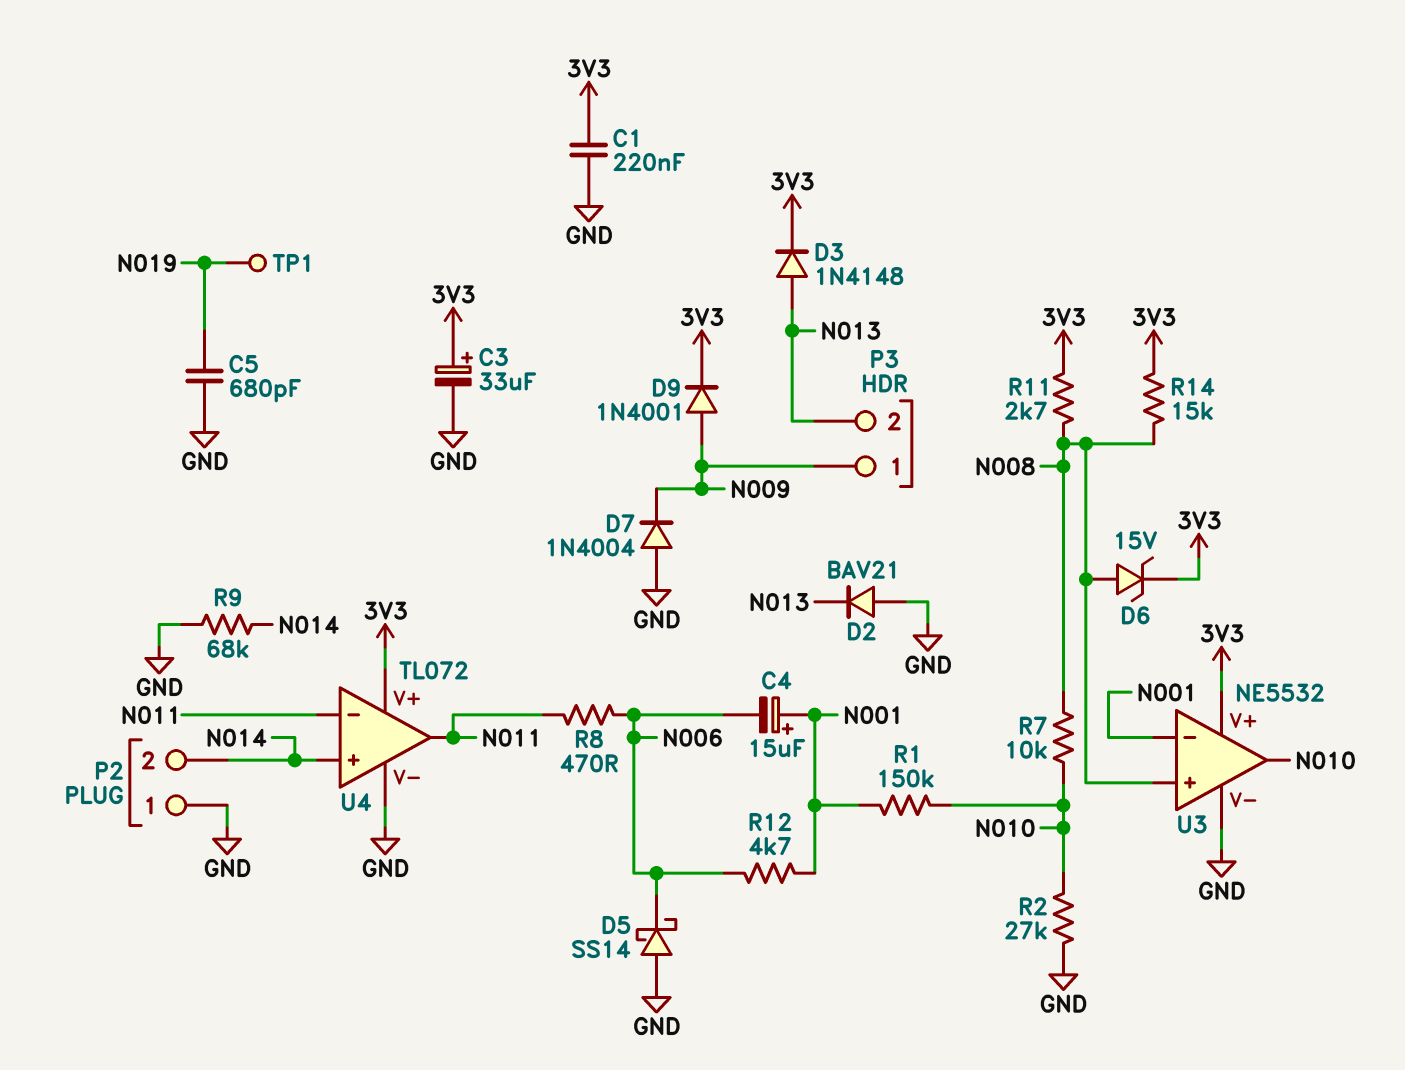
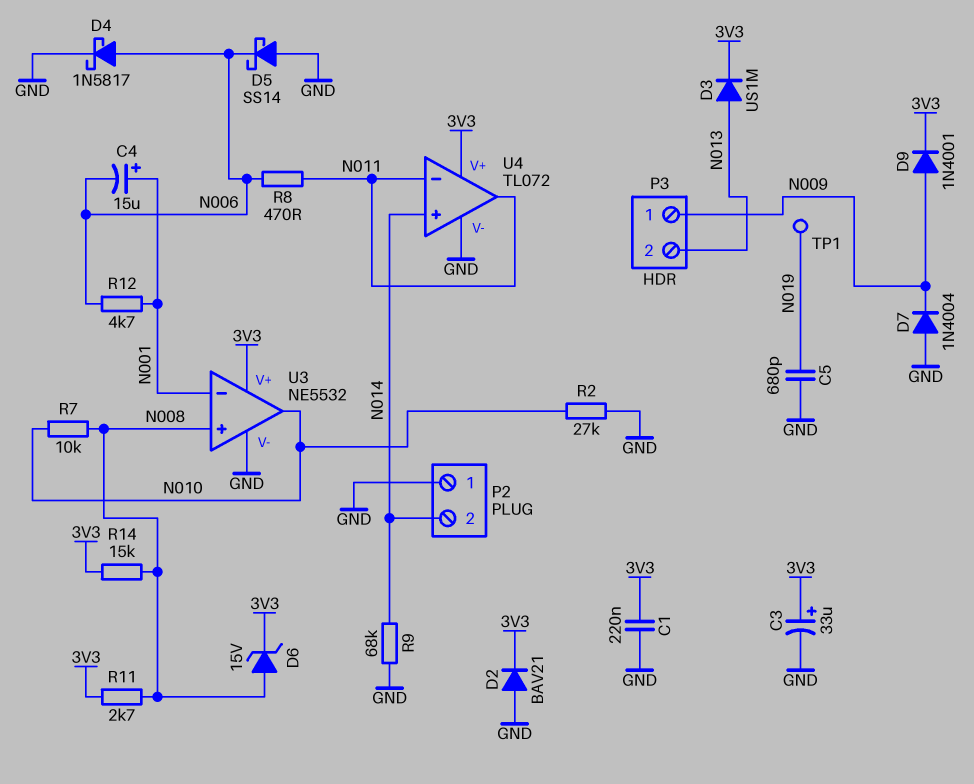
D2: diode BAV21 (A GND, K N013) -> diode BAV21 (A GND, K 3V3)
D3: diode 1N4148 (A N013, K 3V3) -> diode US1M (A N013, K 3V3)
D4: none -> schottky 1N5817 (A N006, K GND)
R1: 150k (N001, N010) -> none

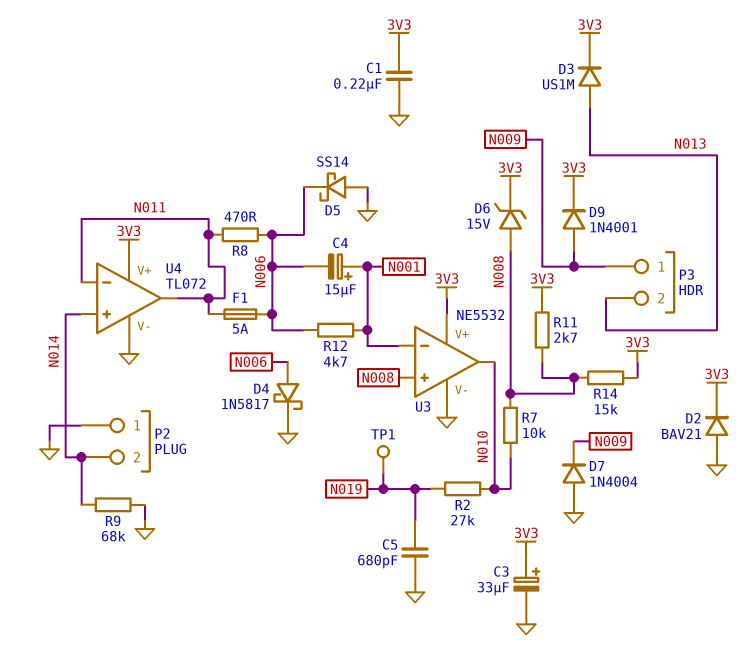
F1: none -> 5A (N006, N011)
R2: 27k (GND, N010) -> 27k (N010, N019)

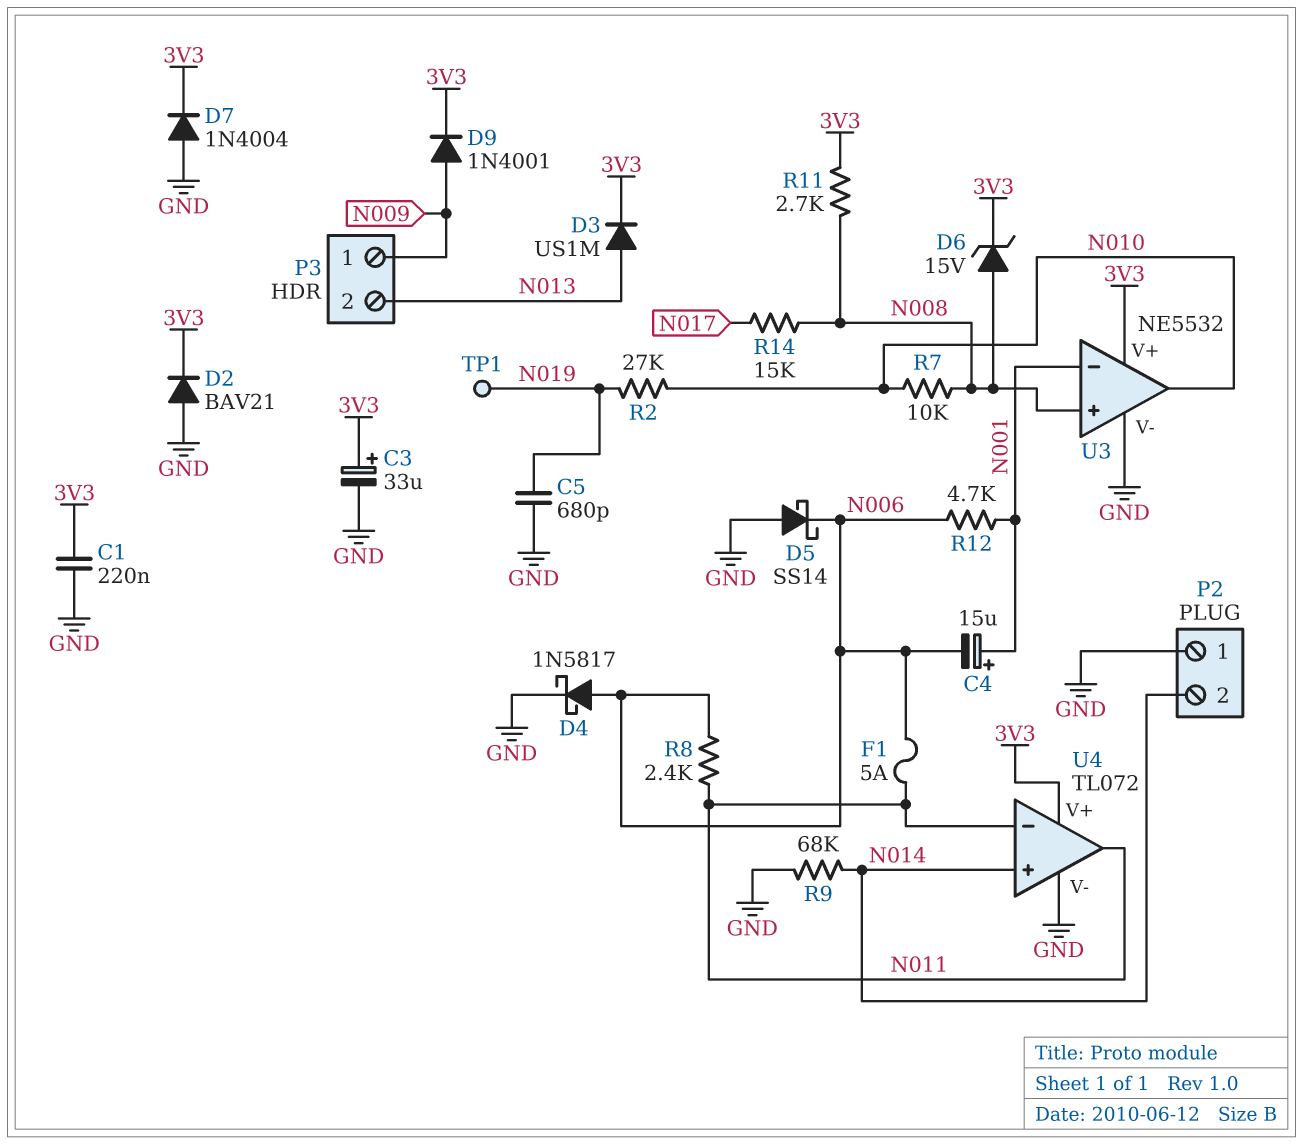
D7: diode 1N4004 (A GND, K N009) -> diode 1N4004 (A GND, K 3V3)
R8: 470 (N006, N011) -> 2.4k (N006, N011)
R14: 15k (3V3, N008) -> 15k (N008, N017)

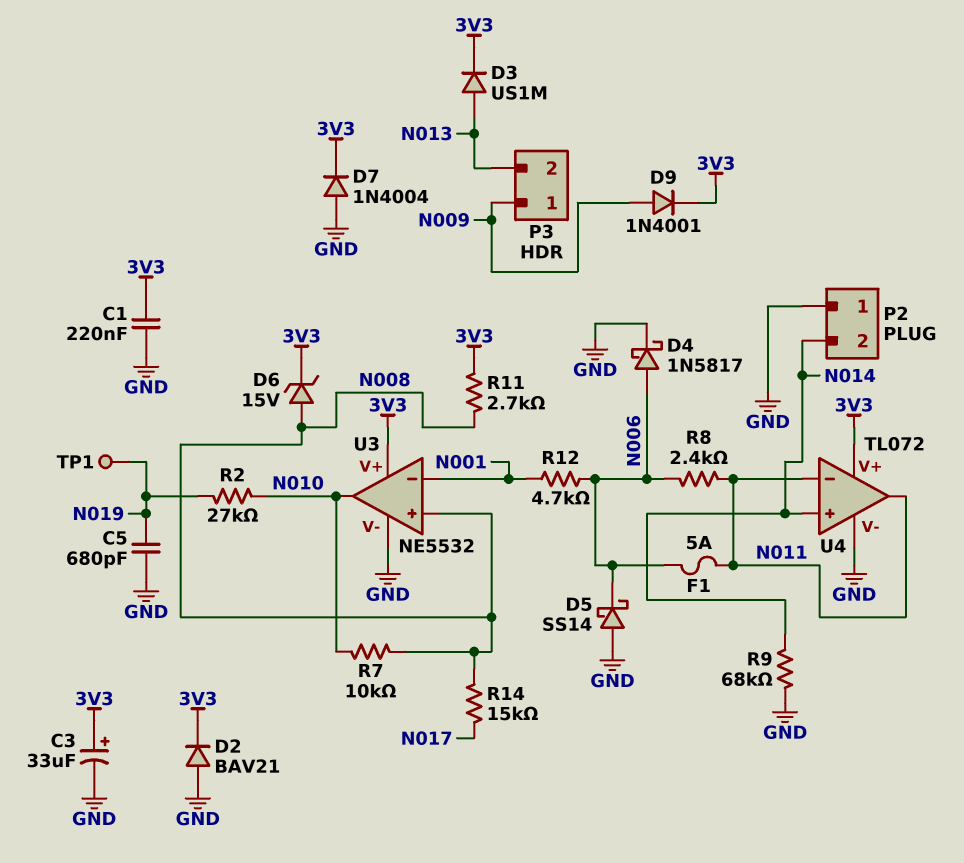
C4: 15uF (plus N001, minus N006) -> none

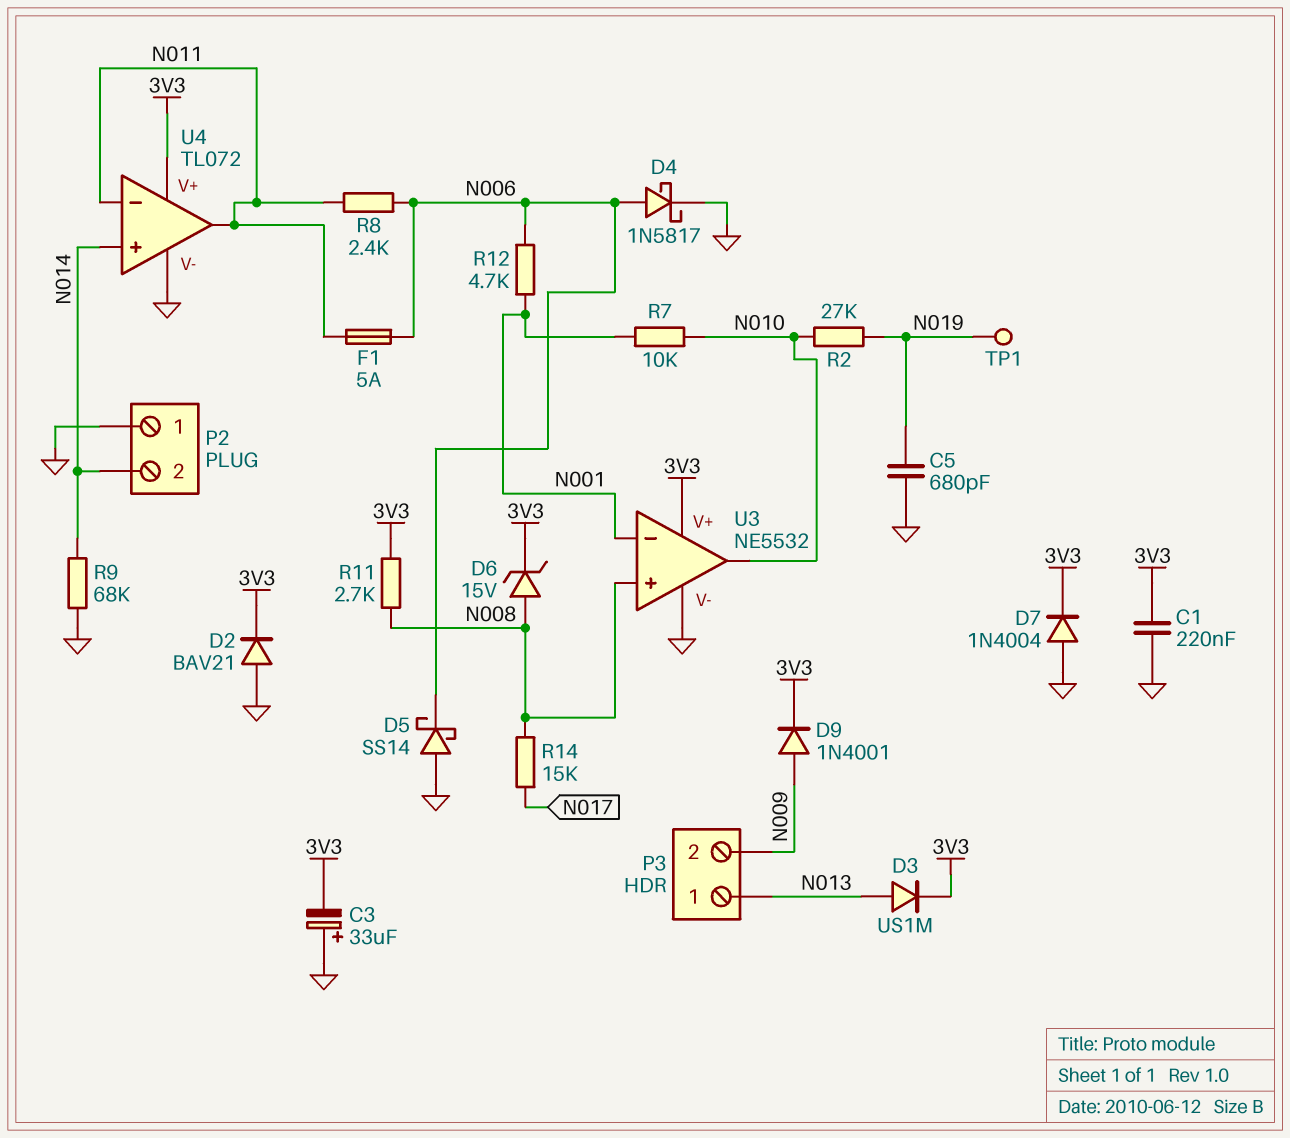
C3: 33uF (plus 3V3, minus GND) -> 33uF (plus GND, minus 3V3)
P3 pin 1: N009 -> N013
P3 pin 2: N013 -> N009
R7: 10k (N008, N010) -> 10k (N001, N010)

